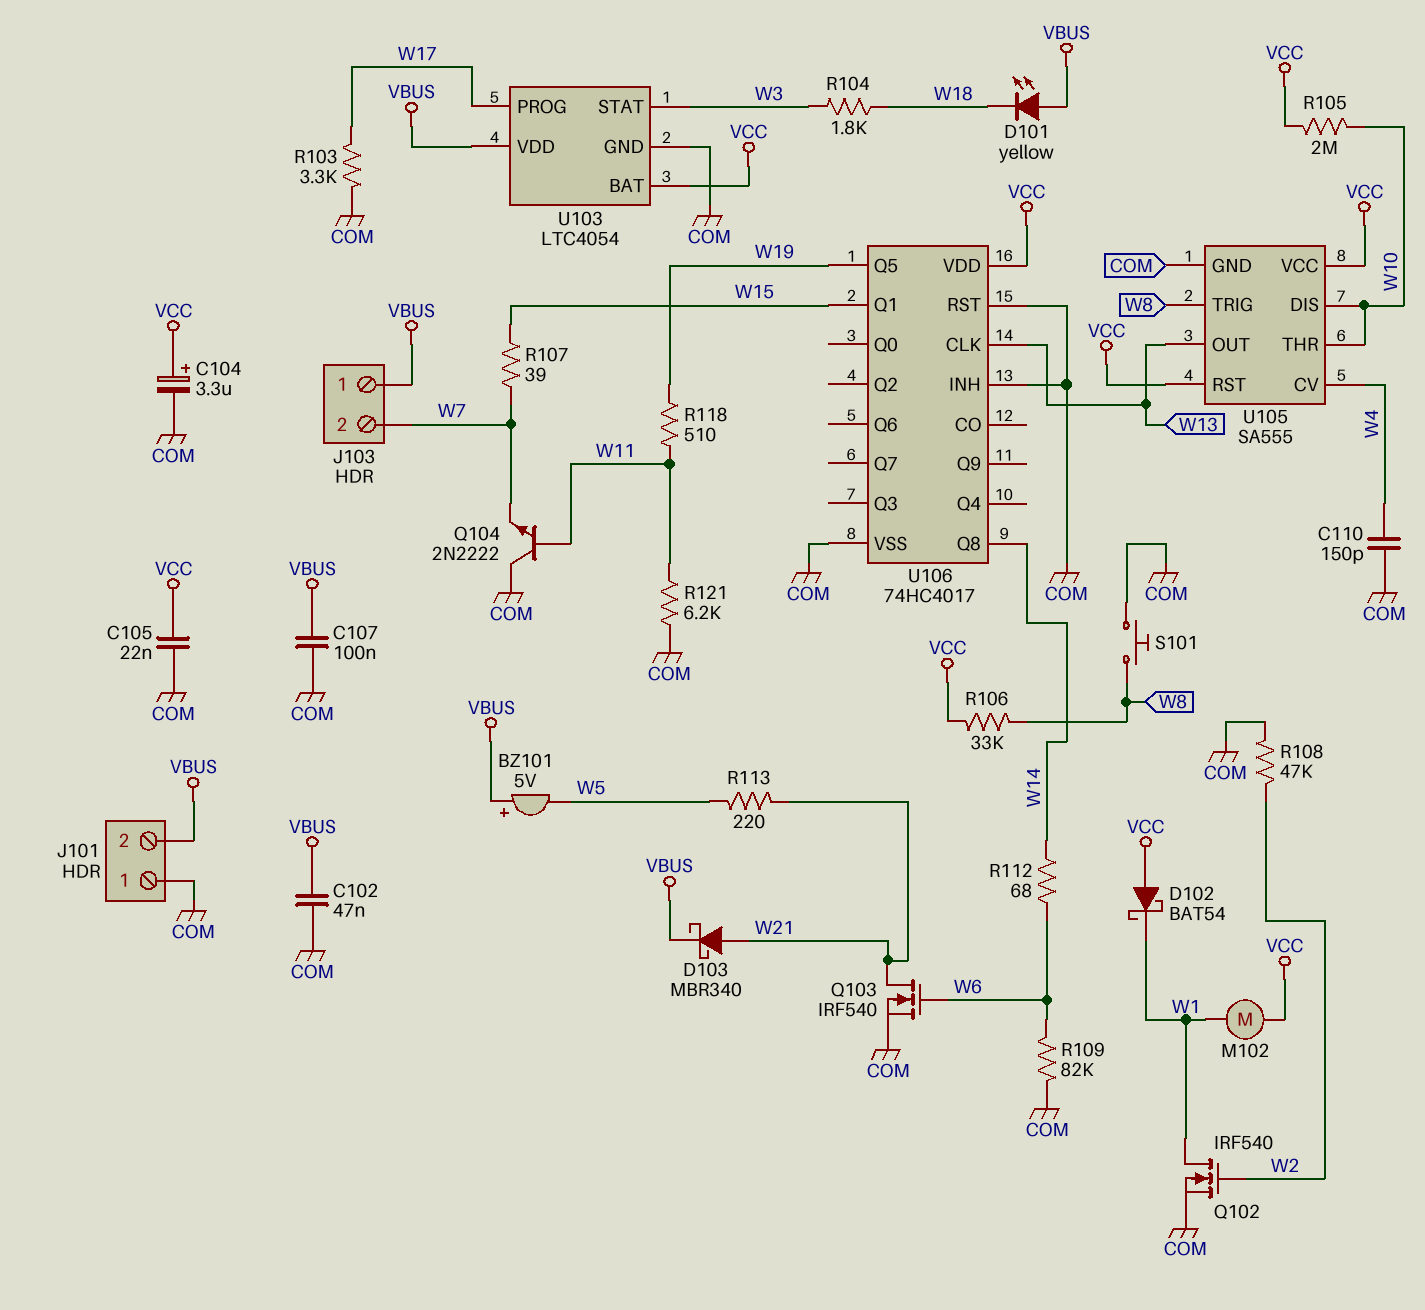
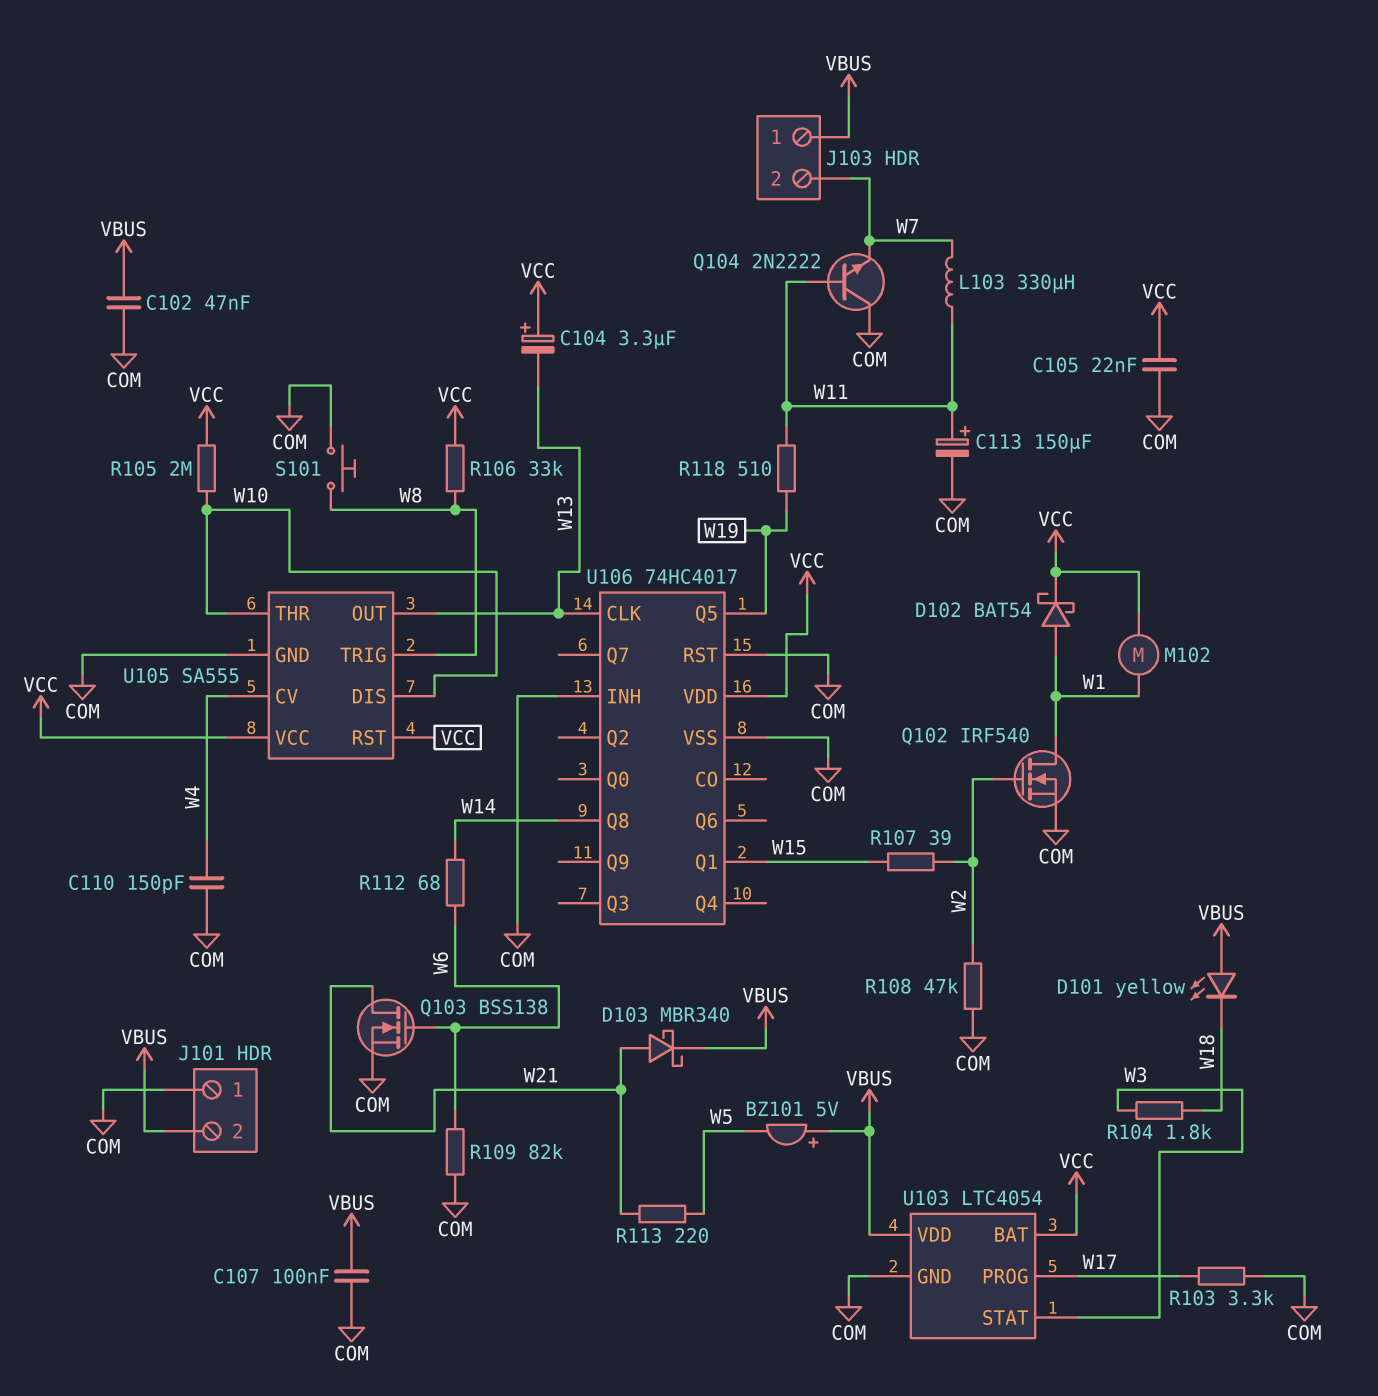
C104: 3.3uF (plus VCC, minus COM) -> 3.3uF (plus VCC, minus W13)
C113: none -> 150uF (plus W11, minus COM)
D102: schottky BAT54 (A VCC, K W1) -> schottky BAT54 (A W1, K VCC)
L103: none -> 330uH (W7, W11)
Q103: NMOS IRF540 (G W6, D W21, S COM) -> NMOS BSS138 (G W6, D W21, S COM)
R107: 39 (W7, W15) -> 39 (W2, W15)
R121: 6.2k (COM, W11) -> none

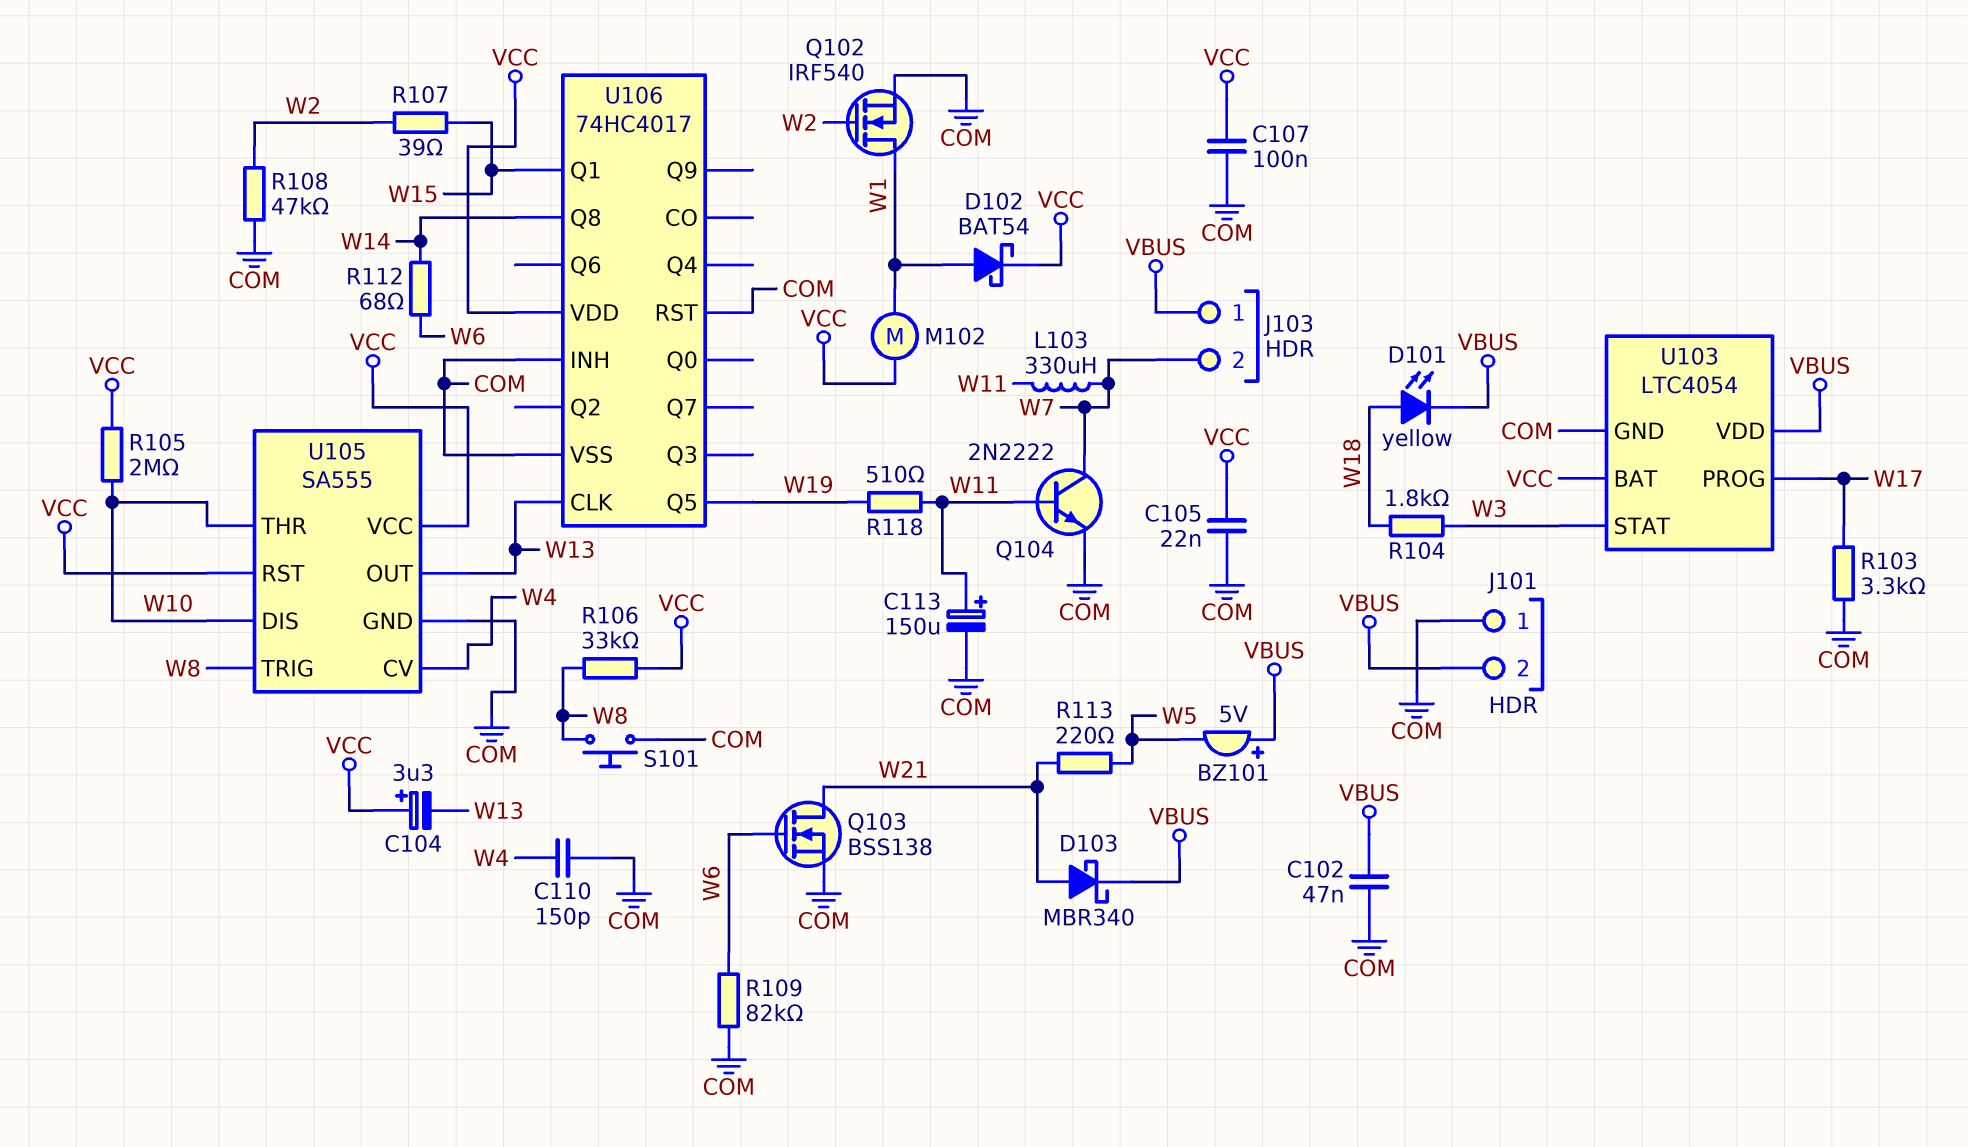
C107: 100nF (COM, VBUS) -> 100nF (COM, VCC)
D101: LED yellow (A VBUS, K W18) -> LED yellow (A W18, K VBUS)
Q104: NPN 2N2222 (B W11, C COM, E W7) -> NPN 2N2222 (B W11, C W7, E COM)

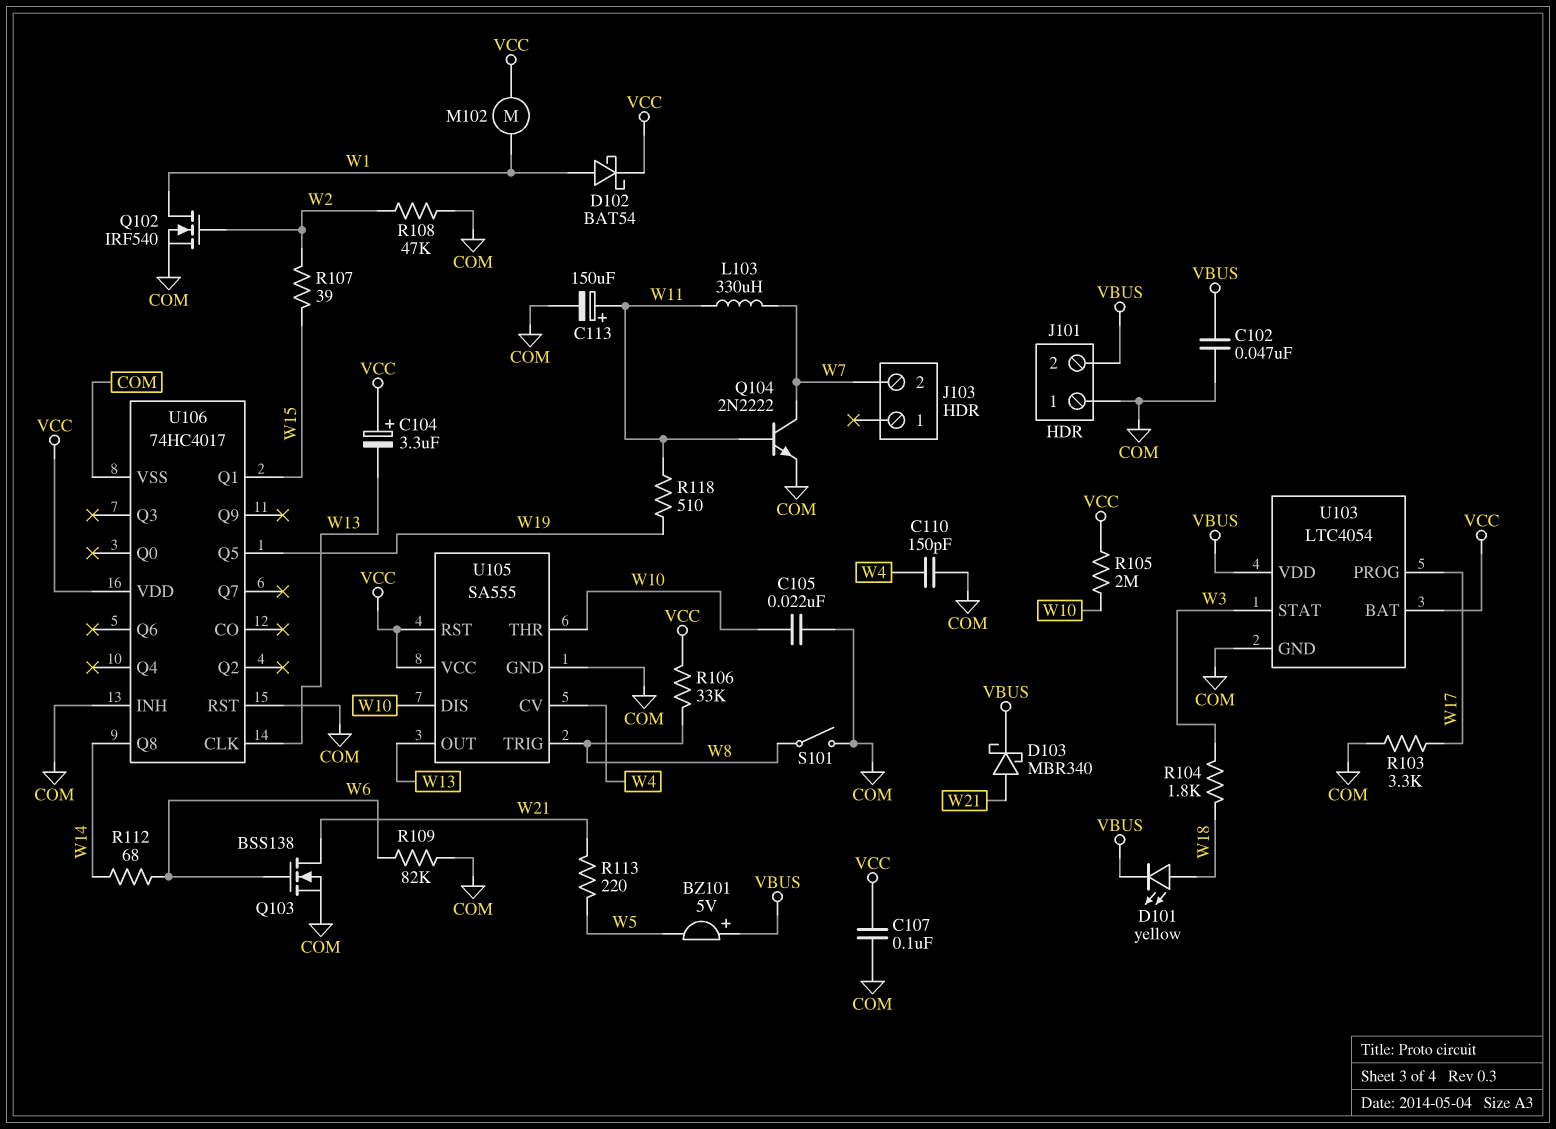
C105: 22nF (COM, VCC) -> 22nF (COM, W10)
J103 pin 1: VBUS -> none
S101: button (COM, W8) -> switch (COM, W8)

